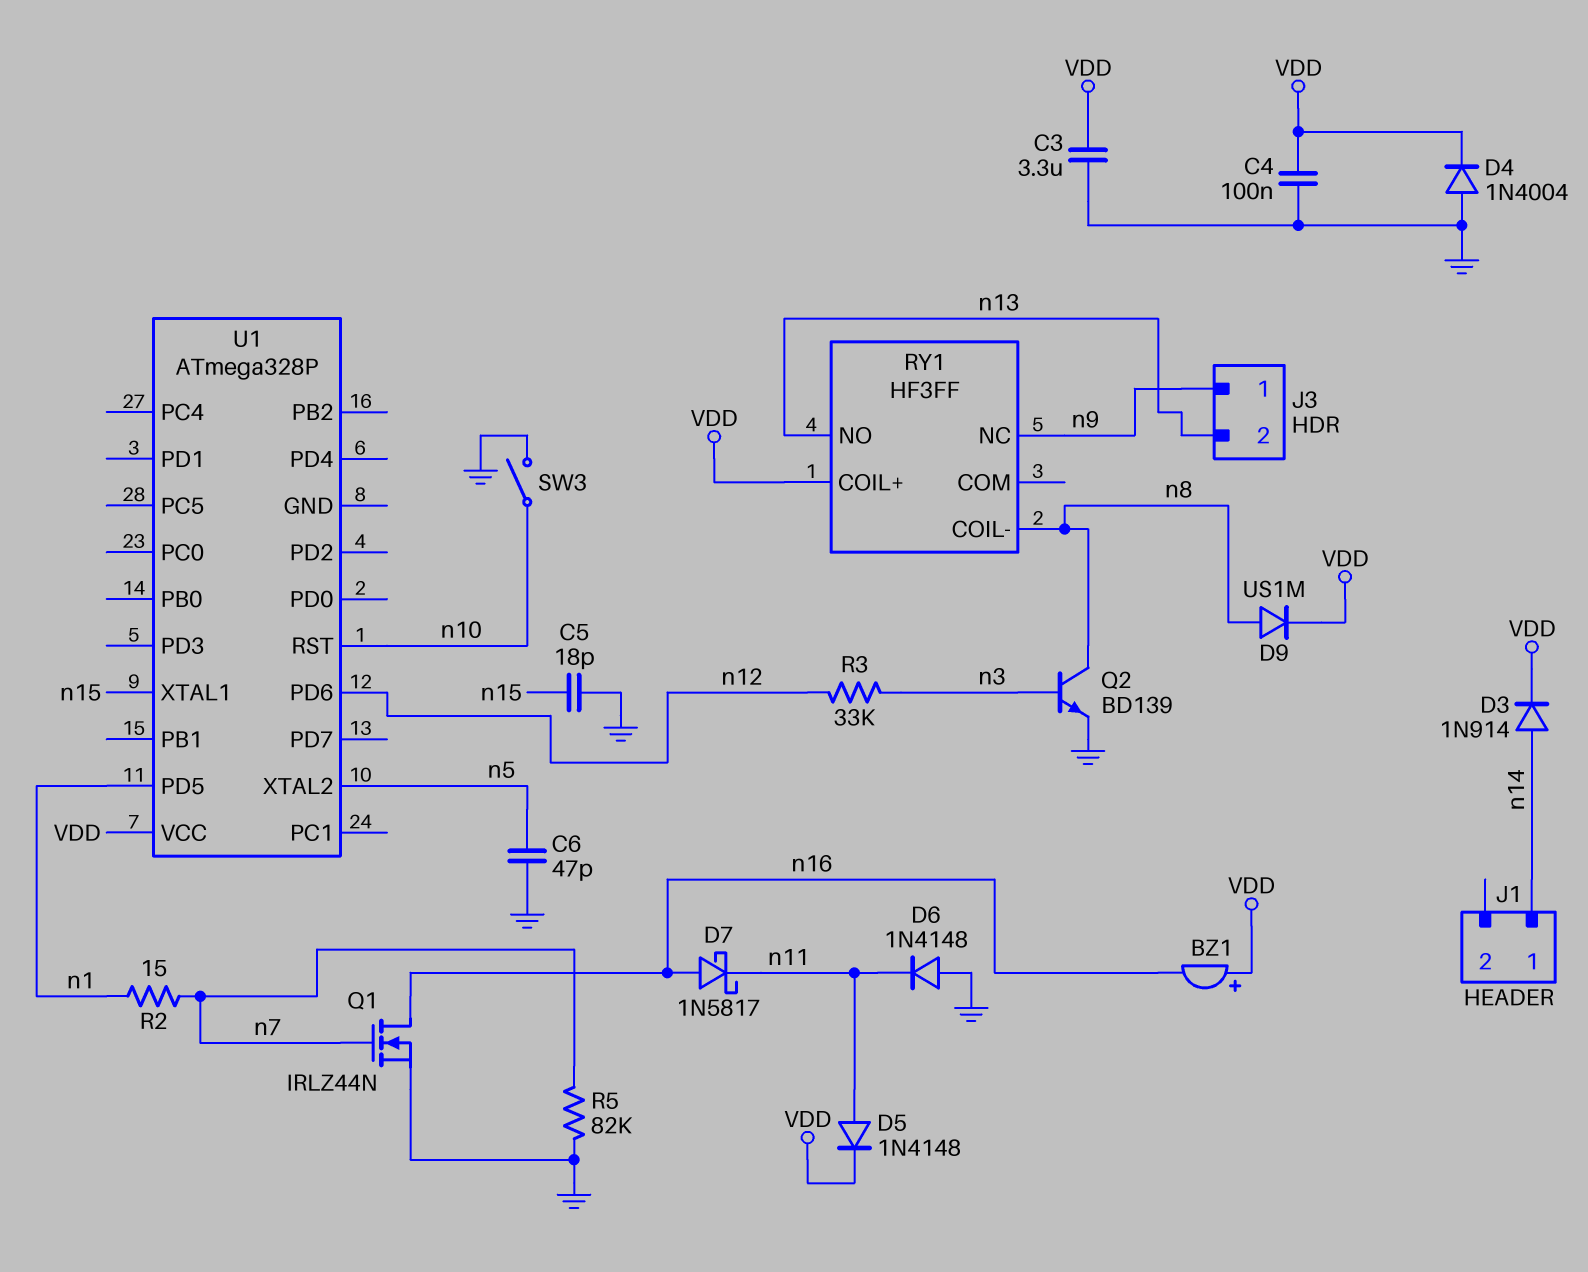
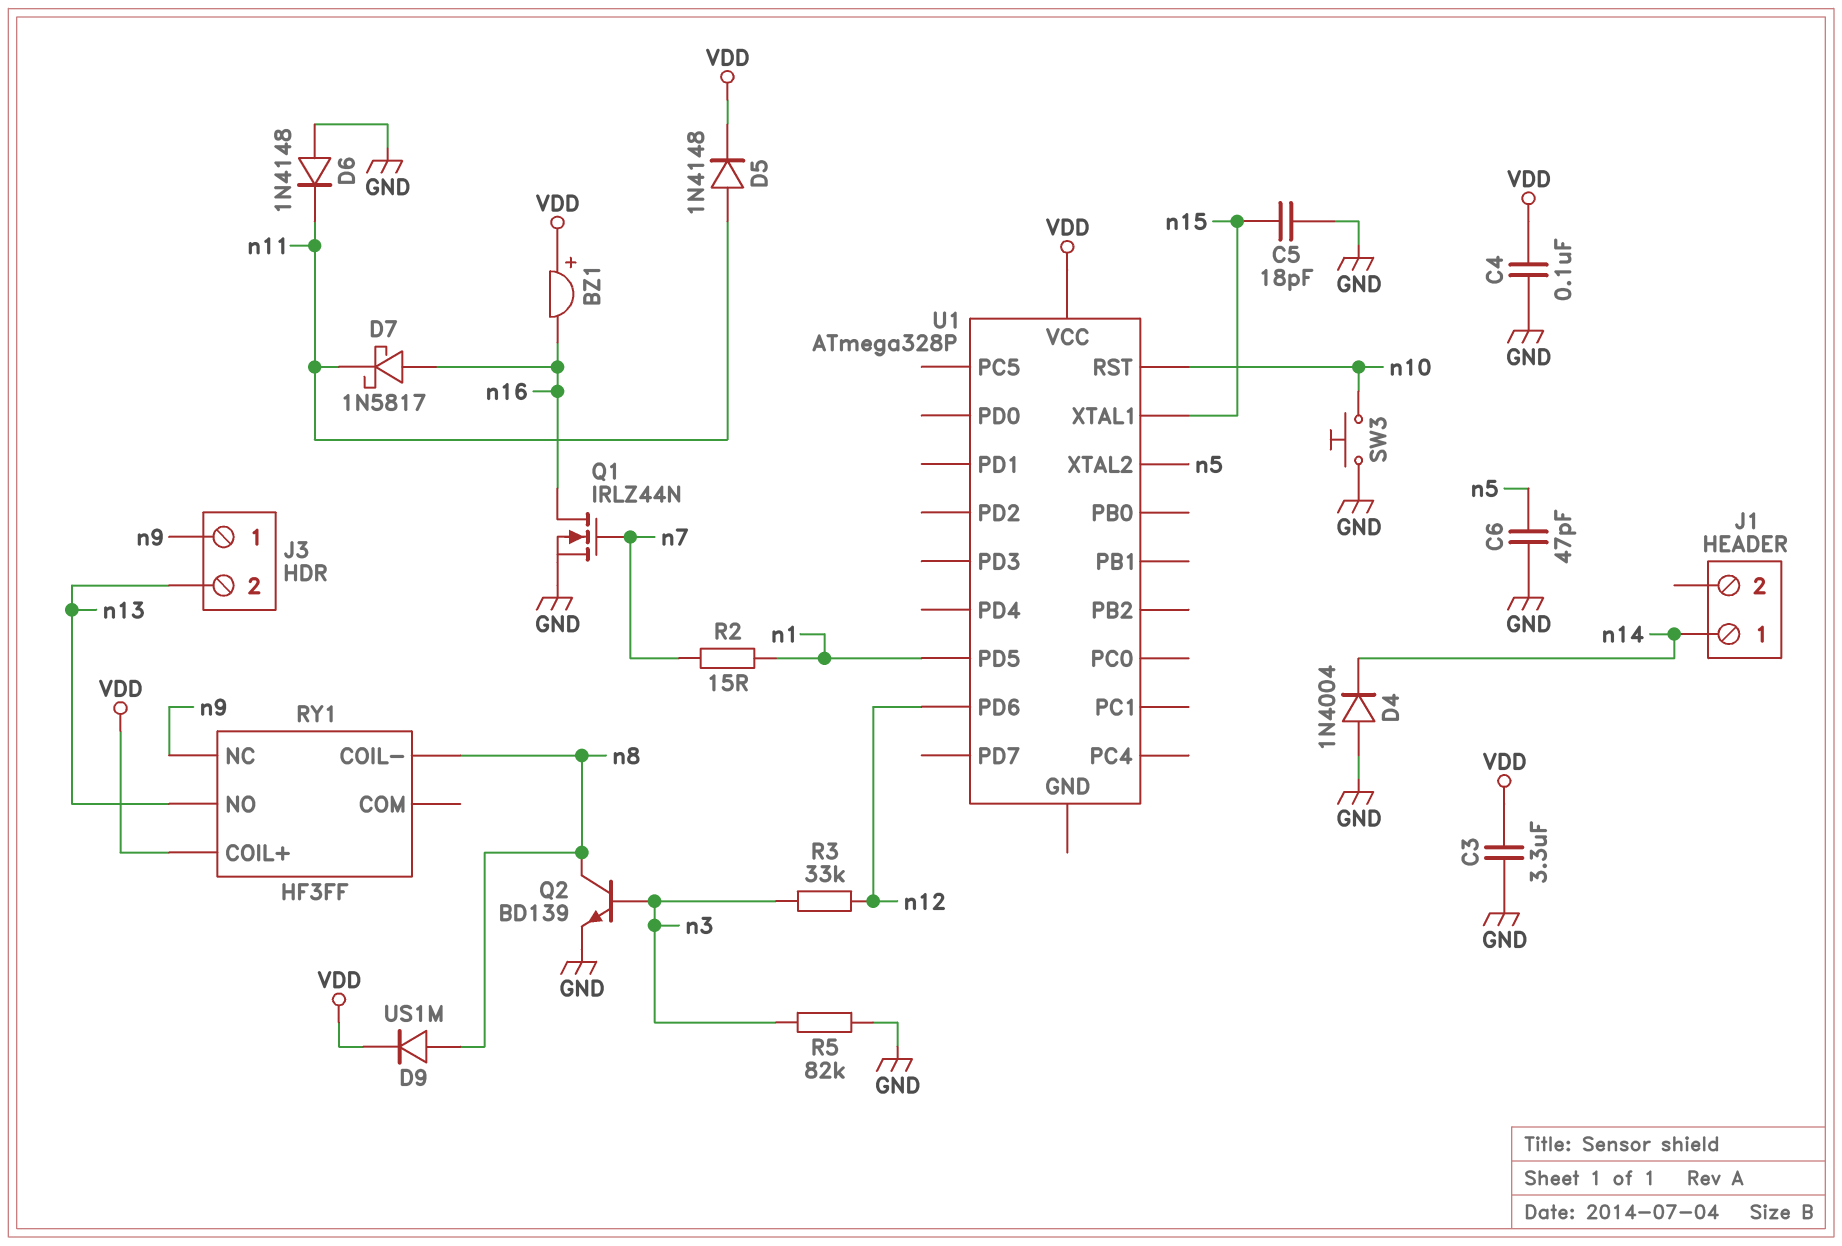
D3: diode 1N914 (A n14, K VDD) -> none
D4: diode 1N4004 (A GND, K VDD) -> diode 1N4004 (A GND, K n14)
R5: 82k (GND, n7) -> 82k (GND, n3)
SW3: switch (GND, n10) -> button (GND, n10)

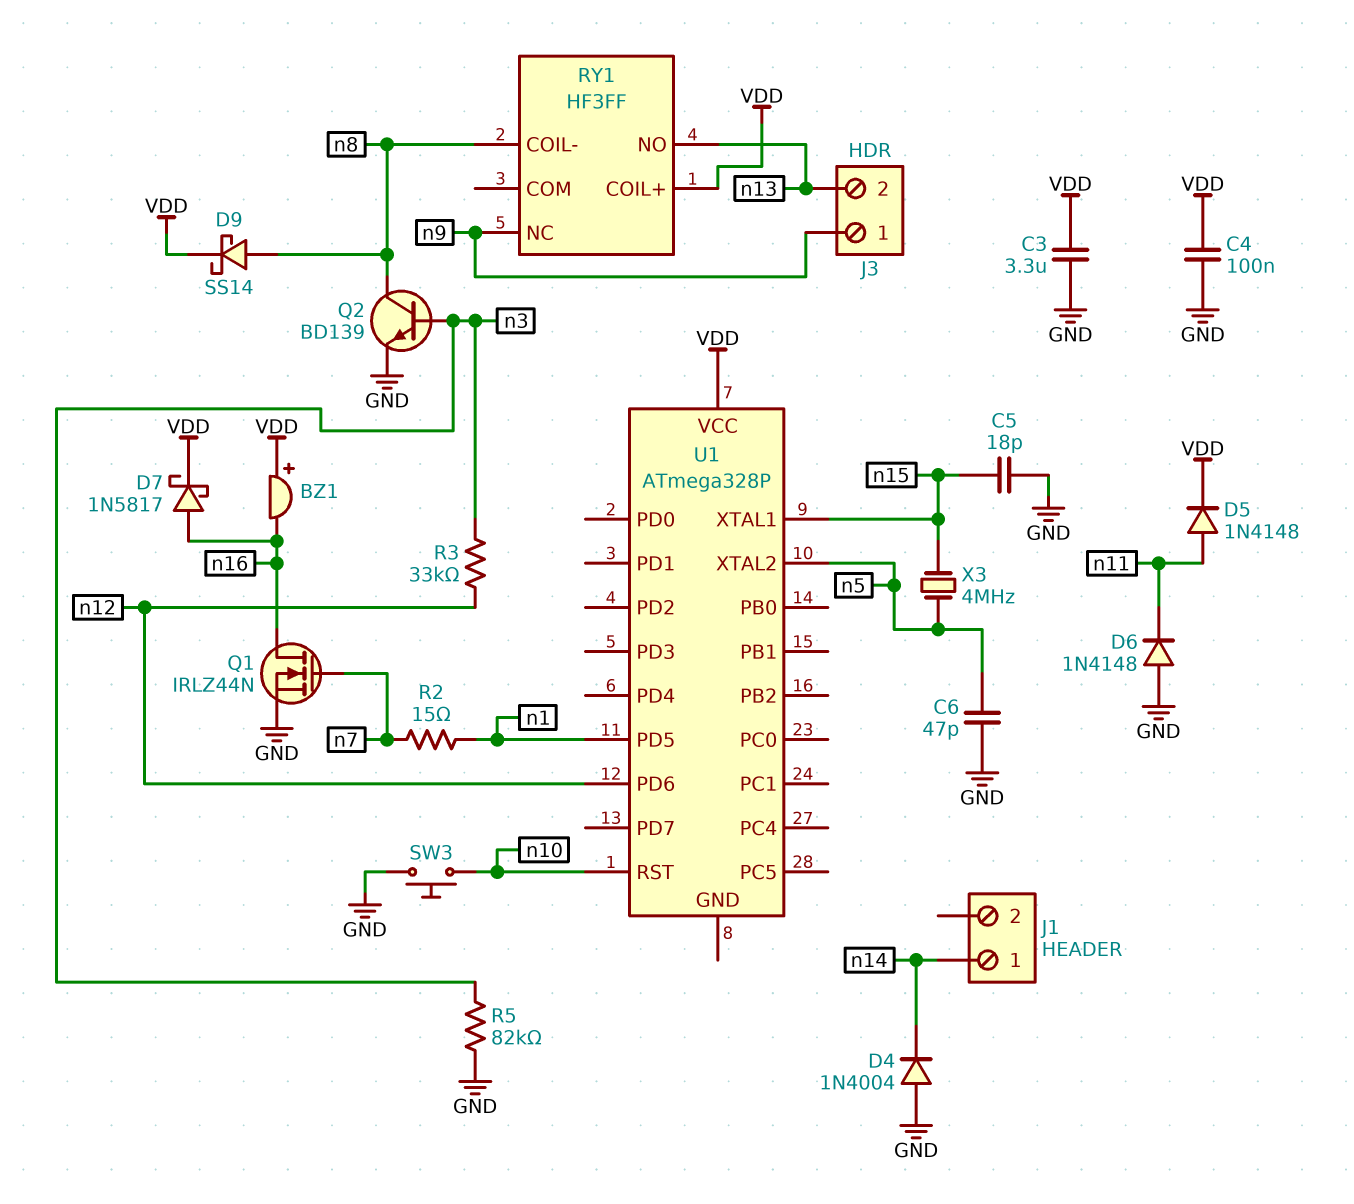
D7: schottky 1N5817 (A n16, K n11) -> schottky 1N5817 (A n16, K VDD)
D9: diode US1M (A n8, K VDD) -> schottky SS14 (A n8, K VDD)
X3: none -> 4MHz (n5, n15)

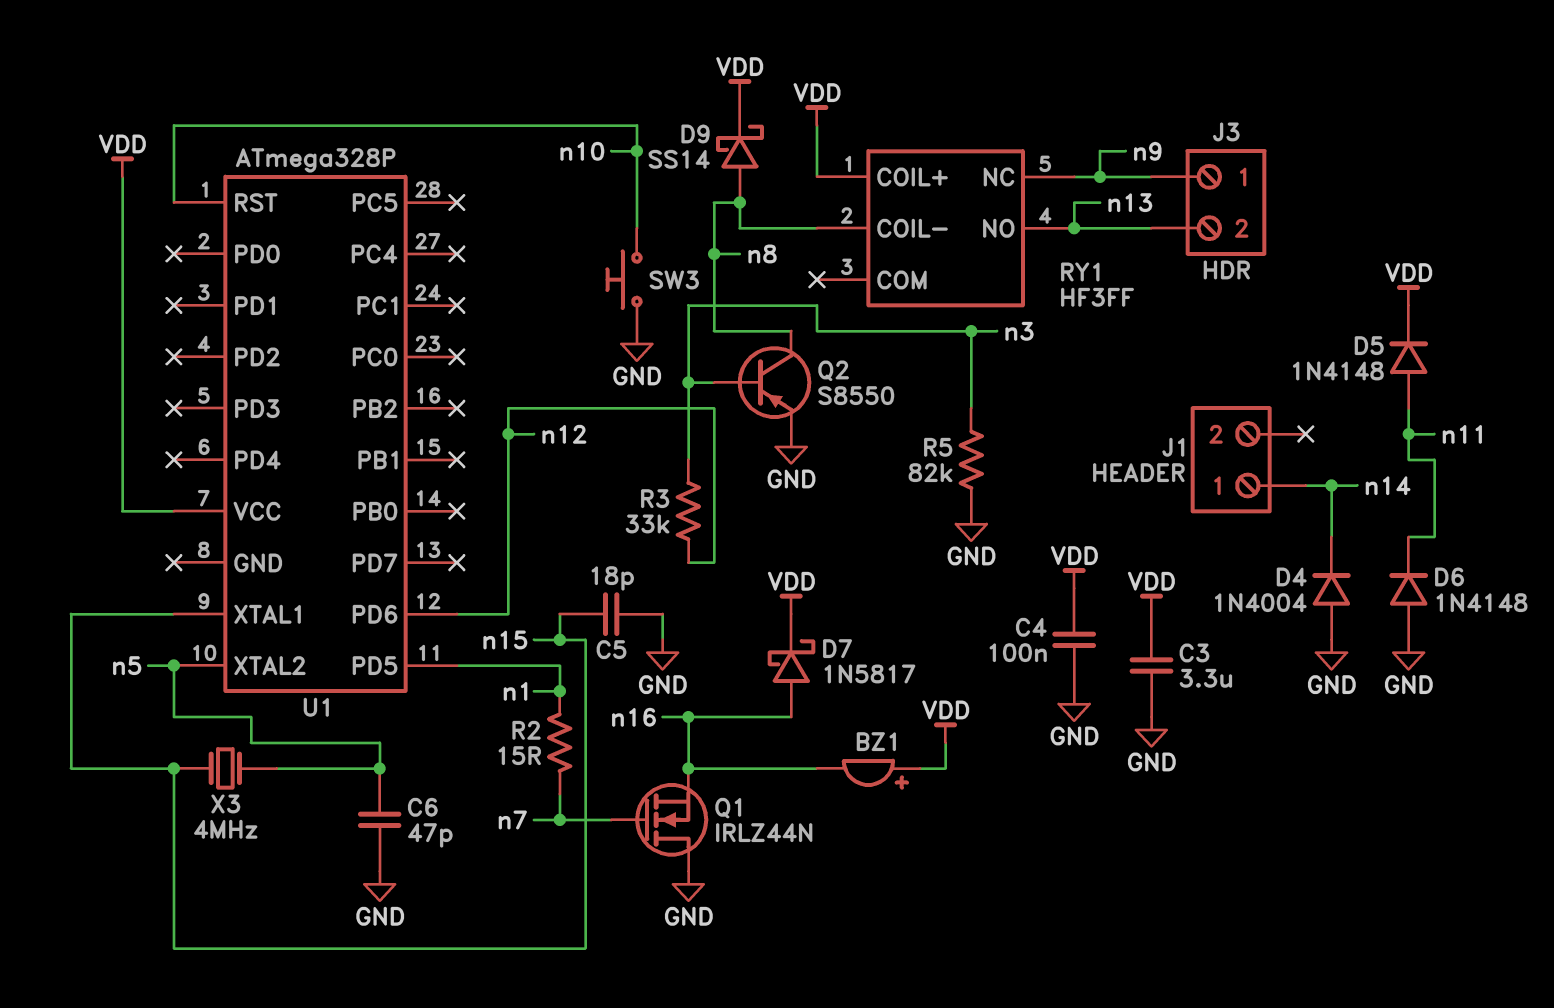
Q1: NMOS IRLZ44N (G n7, D n16, S GND) -> NMOS IRLZ44N (G n7, D GND, S n16)
Q2: NPN BD139 (B n3, C n8, E GND) -> PNP S8550 (B n3, C n8, E GND)

